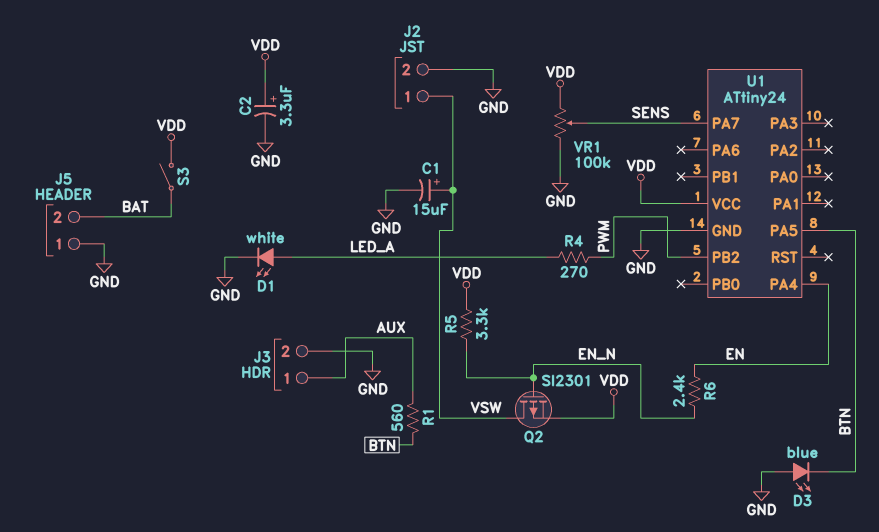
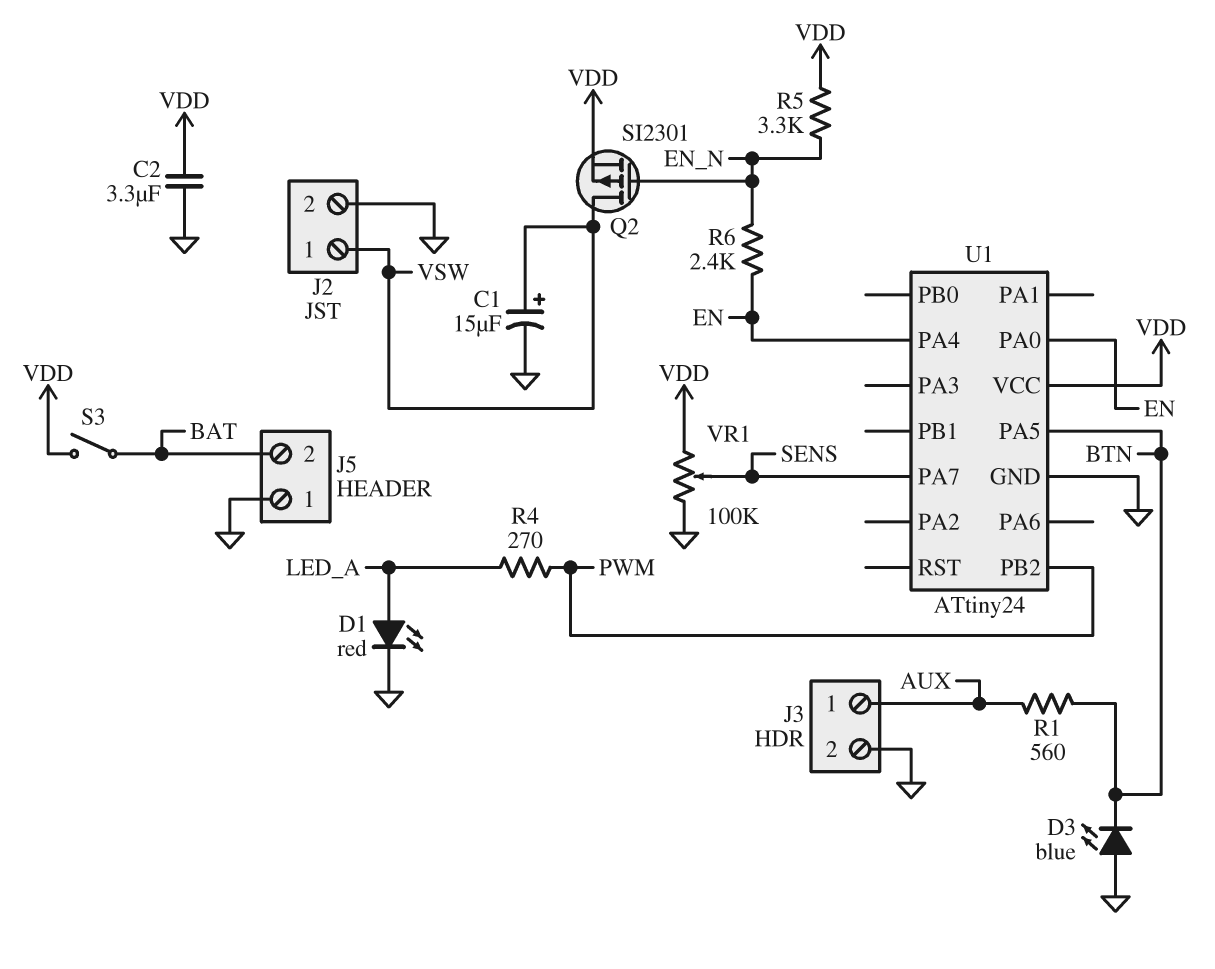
C2: 3.3uF (plus VDD, minus GND) -> 3.3uF (GND, VDD)
D1: LED white (A LED_A, K GND) -> LED red (A LED_A, K GND)
U1 pin PA0: none -> EN

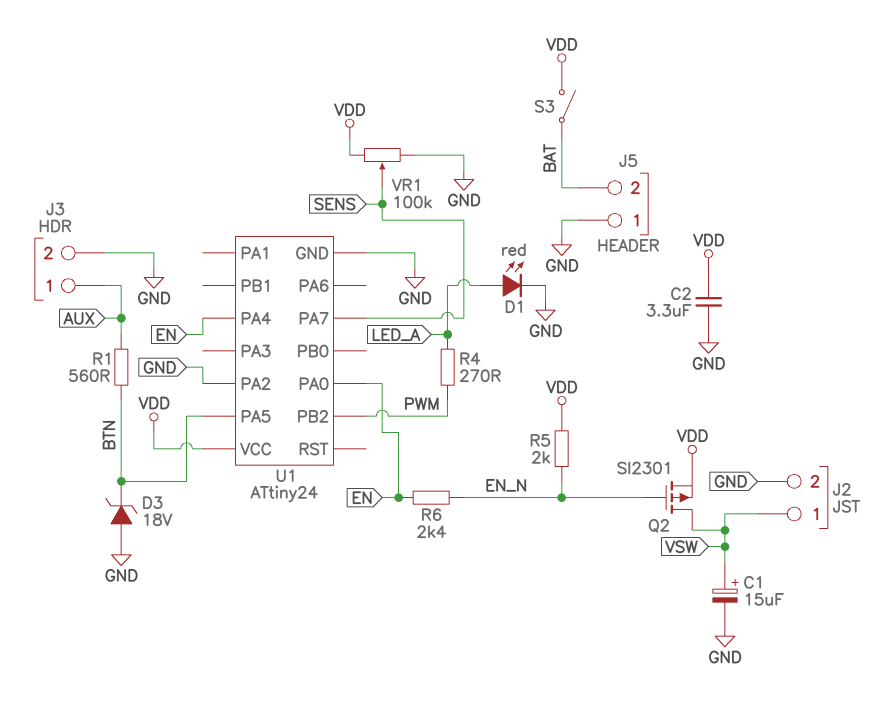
D3: LED blue (A GND, K BTN) -> zener 18V (A GND, K BTN)
R5: 3.3k (EN_N, VDD) -> 2k (EN_N, VDD)
U1 pin PA2: none -> GND

